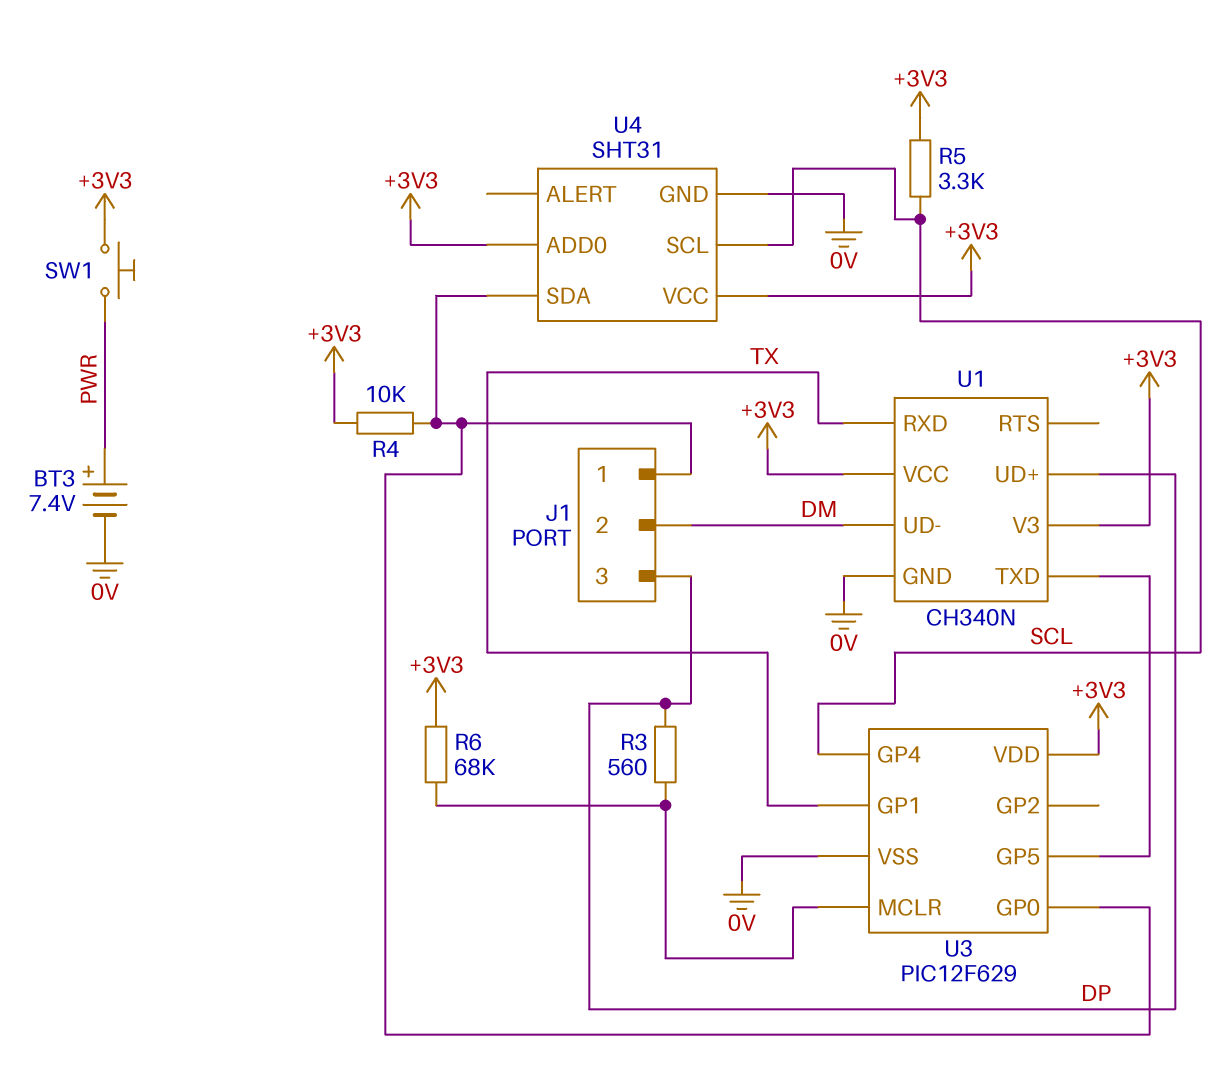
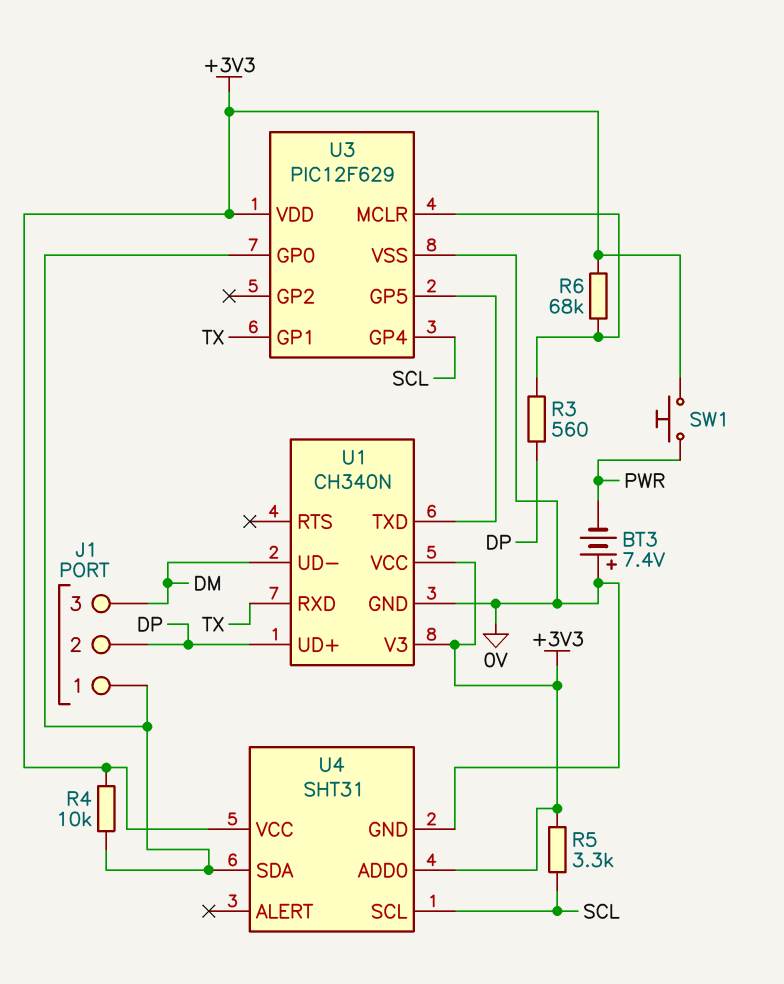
BT3: 7.4V (plus PWR, minus 0V) -> 7.4V (plus 0V, minus PWR)
J1 pin 2: DM -> DP
J1 pin 3: DP -> DM

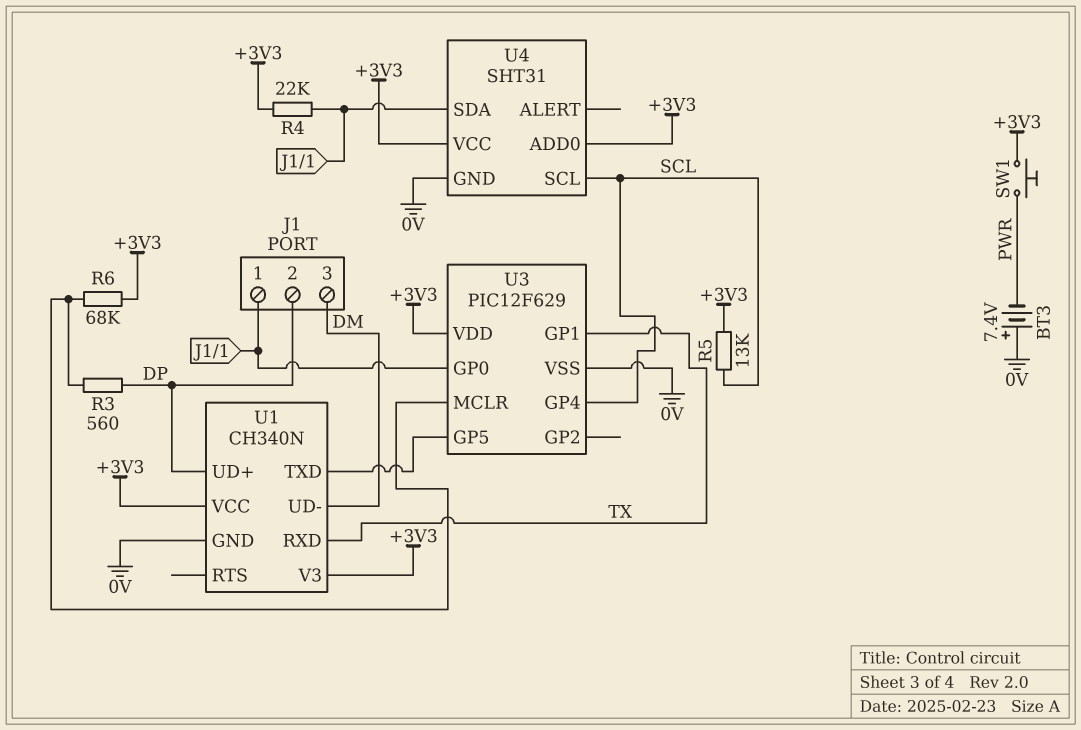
R4: 10k (+3V3, J1/1) -> 22k (+3V3, J1/1)
R5: 3.3k (+3V3, SCL) -> 13k (+3V3, SCL)

